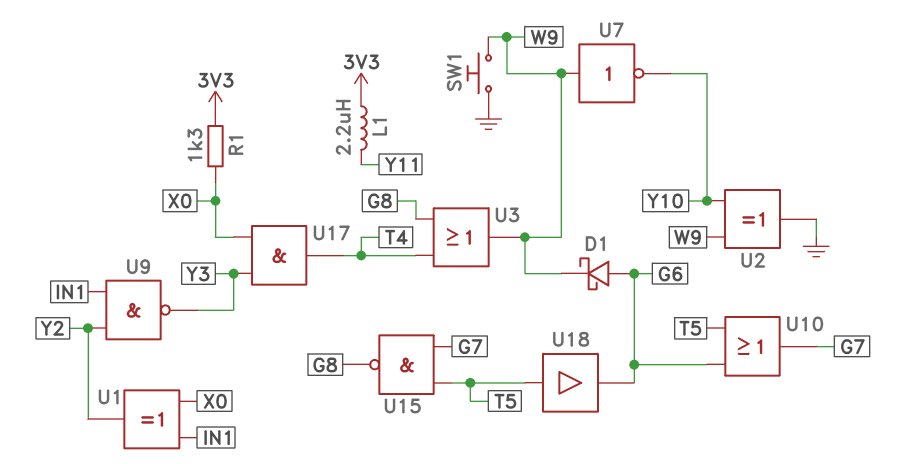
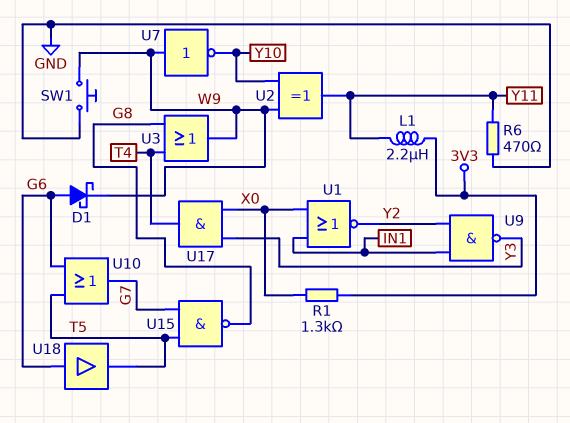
R6: none -> 470 (GND, Y11)
U1: XOR (in IN1, in X0, out Y2) -> NOR (in IN1, in X0, out Y2)
U2: XOR (in W9, in Y10, out GND) -> XOR (in W9, in Y10, out Y11)
U18: buffer (in T5, out G6) -> buffer (in G6, out T5)

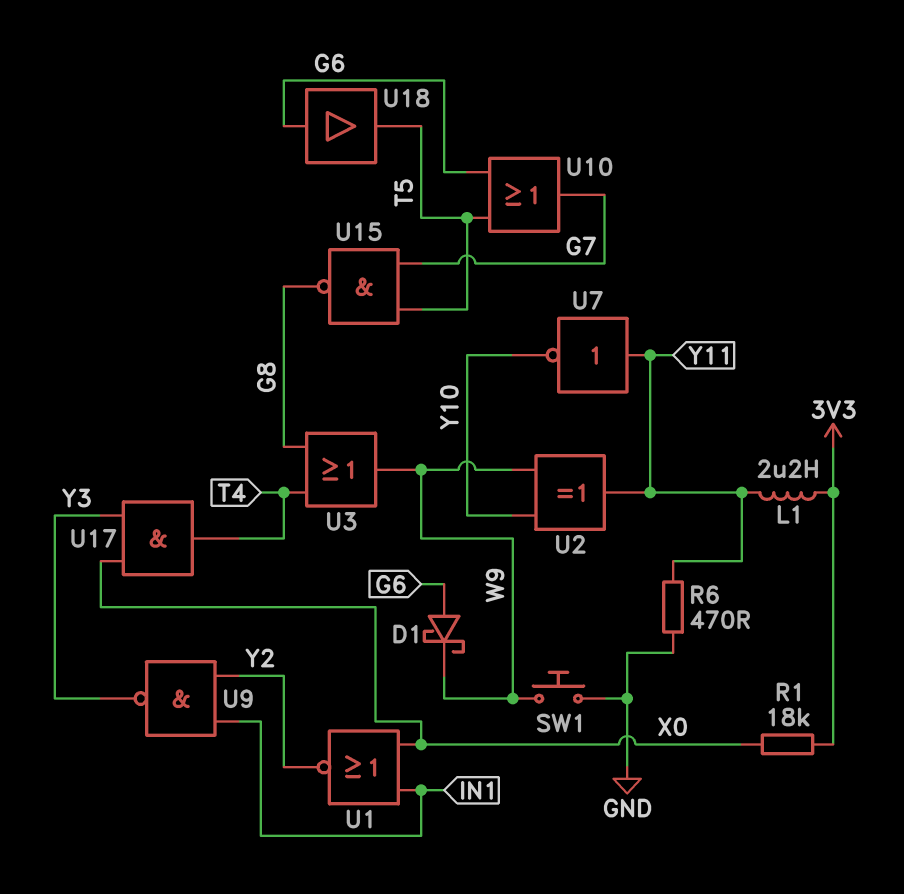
R1: 1.3k (3V3, X0) -> 18k (3V3, X0)
U7: NOT (in W9, out Y10) -> NOT (in Y11, out Y10)

